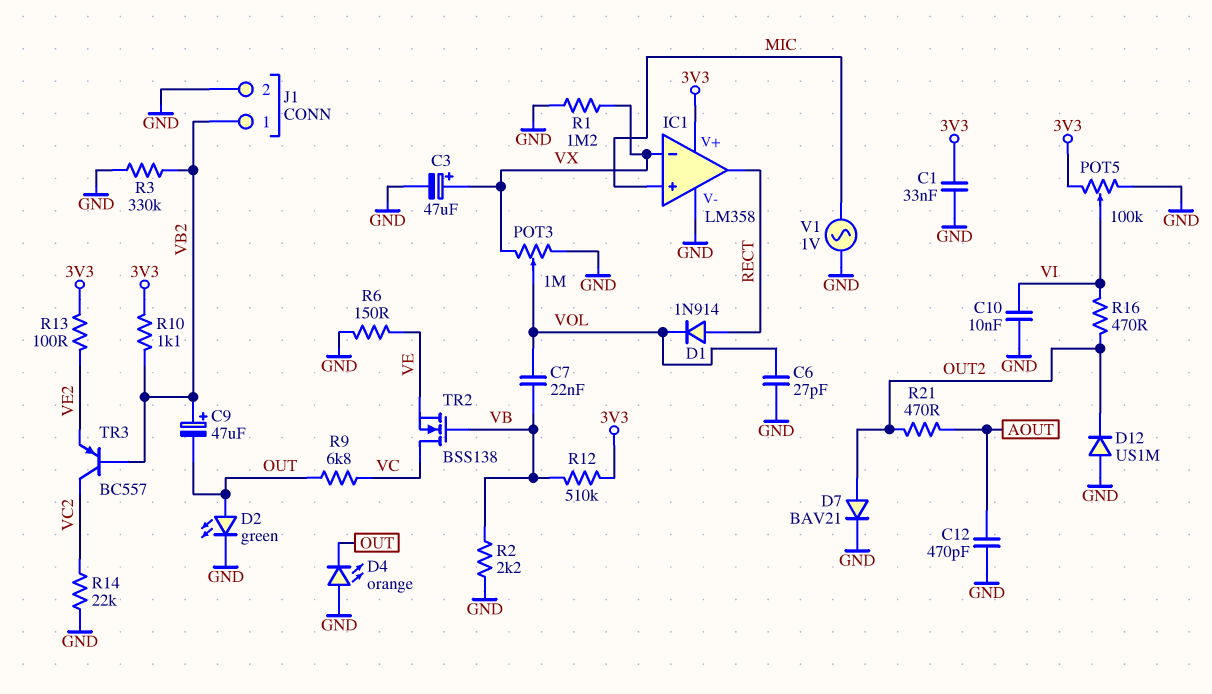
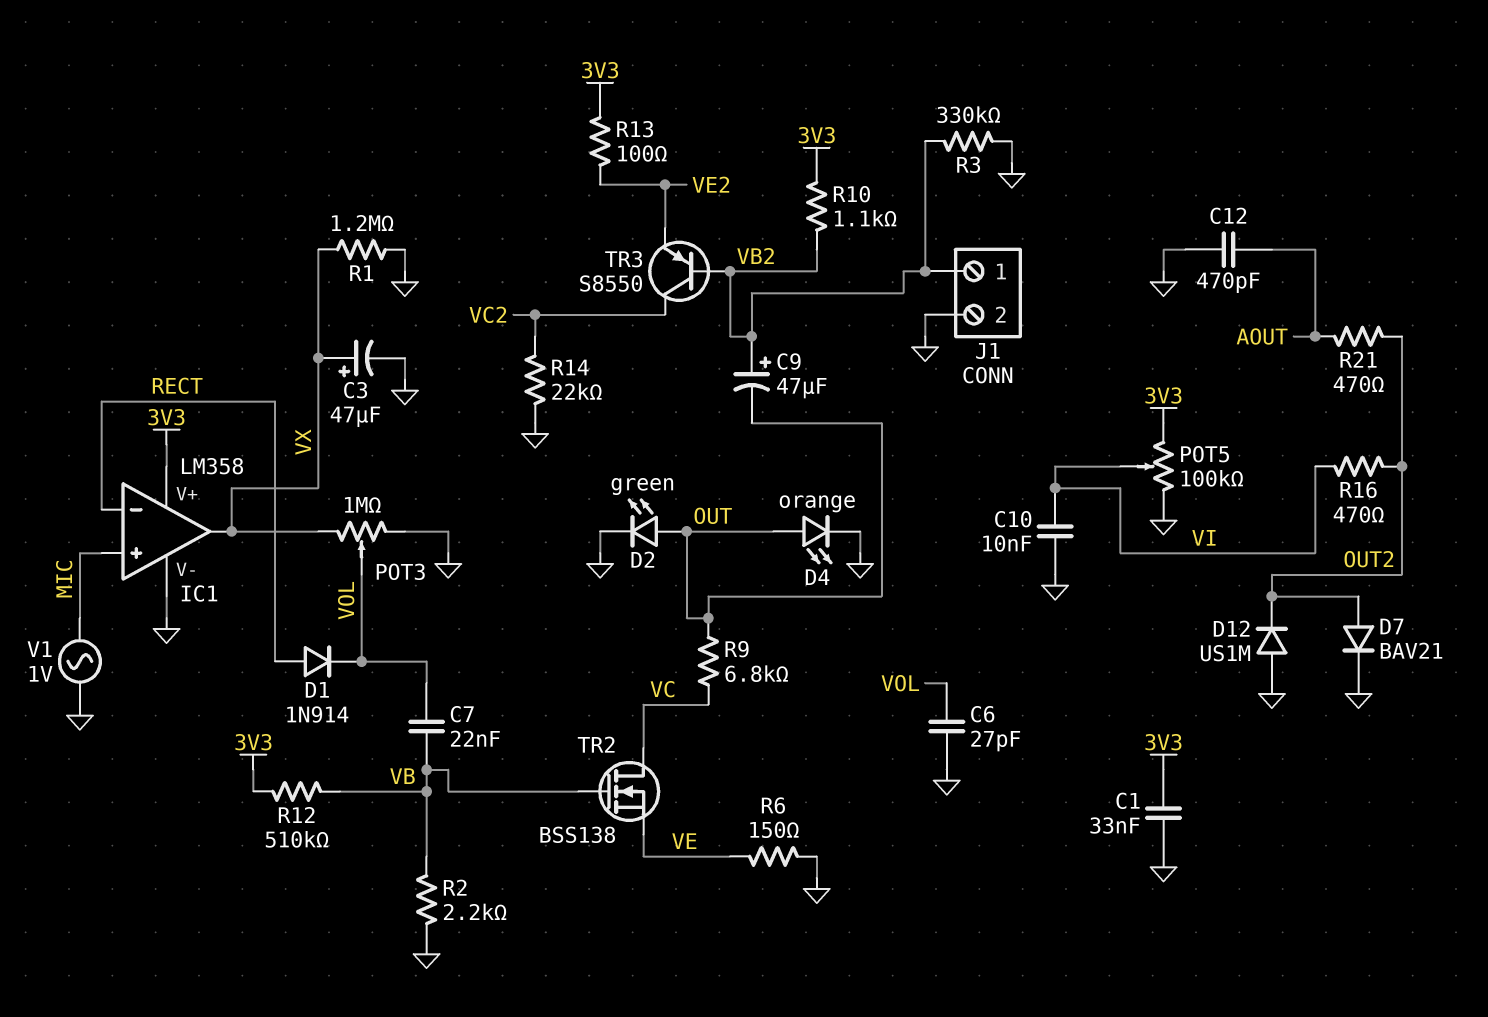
D4: LED orange (A GND, K OUT) -> LED orange (A OUT, K GND)
IC1 pin in-: VX -> RECT
IC1 pin out: RECT -> VX
TR3: PNP BC557 (B VB2, C VC2, E VE2) -> PNP S8550 (B VB2, C VC2, E VE2)

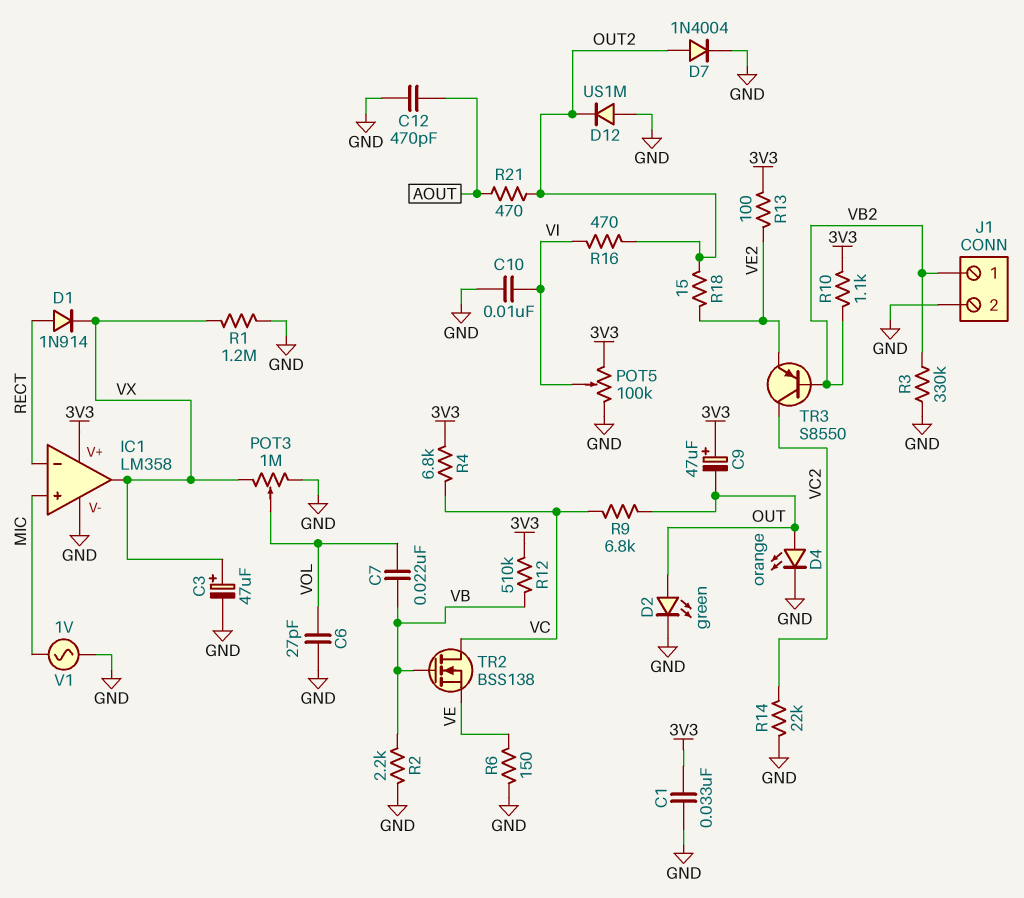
C9: 47uF (plus VB2, minus OUT) -> 47uF (plus 3V3, minus OUT)
D1: diode 1N914 (A RECT, K VOL) -> diode 1N914 (A RECT, K VX)
D7: diode BAV21 (A OUT2, K GND) -> diode 1N4004 (A OUT2, K GND)
R4: none -> 6.8k (3V3, VC)
R18: none -> 15 (OUT2, VE2)

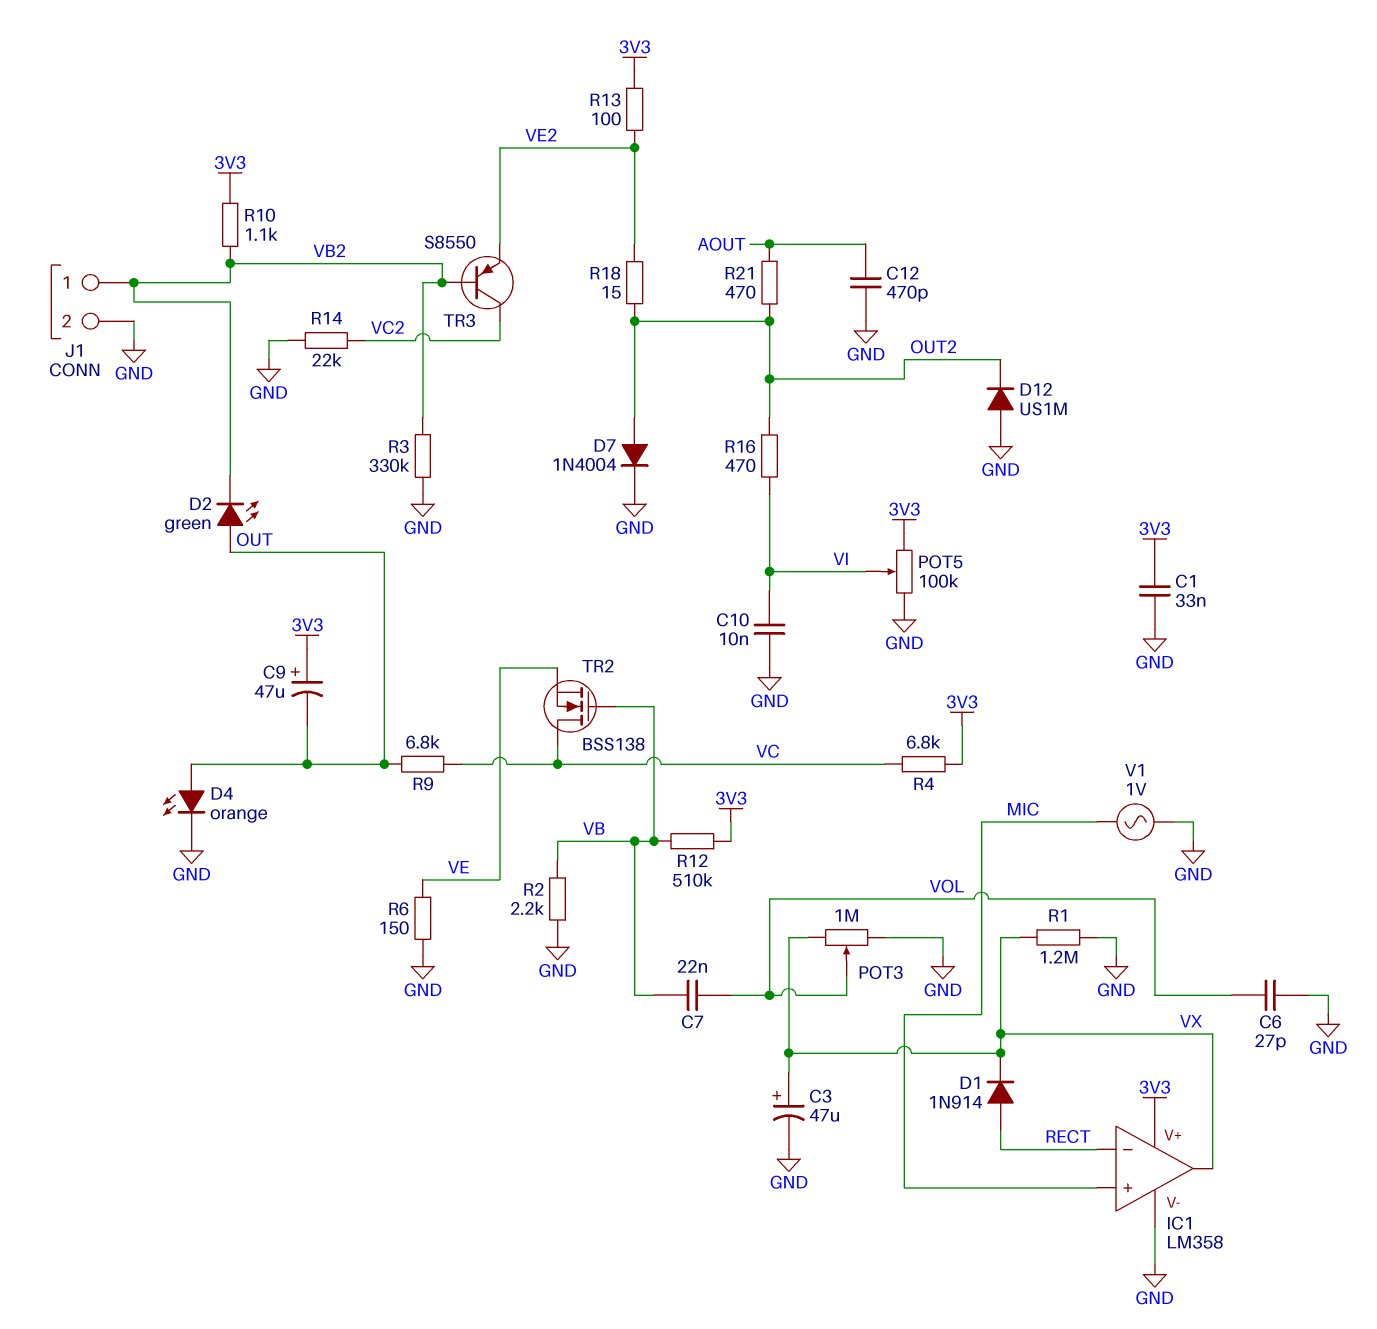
D2: LED green (A OUT, K GND) -> LED green (A OUT, K VB2)

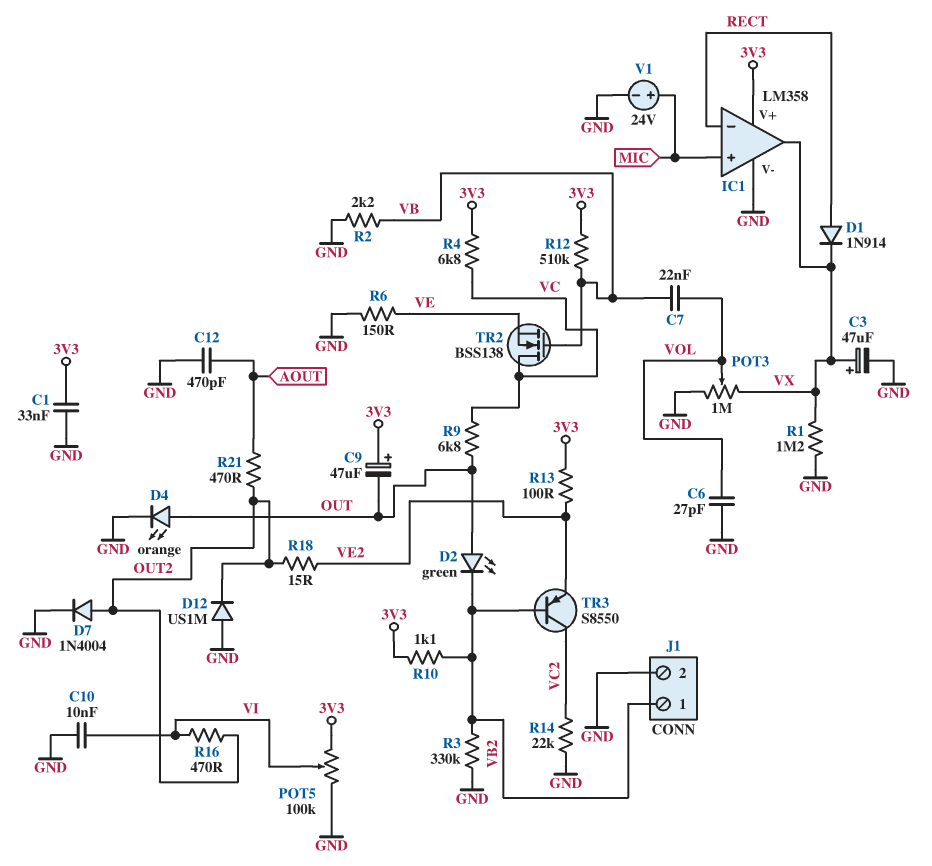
V1: AC 1V (GND, MIC) -> 24V (plus MIC, minus GND)

